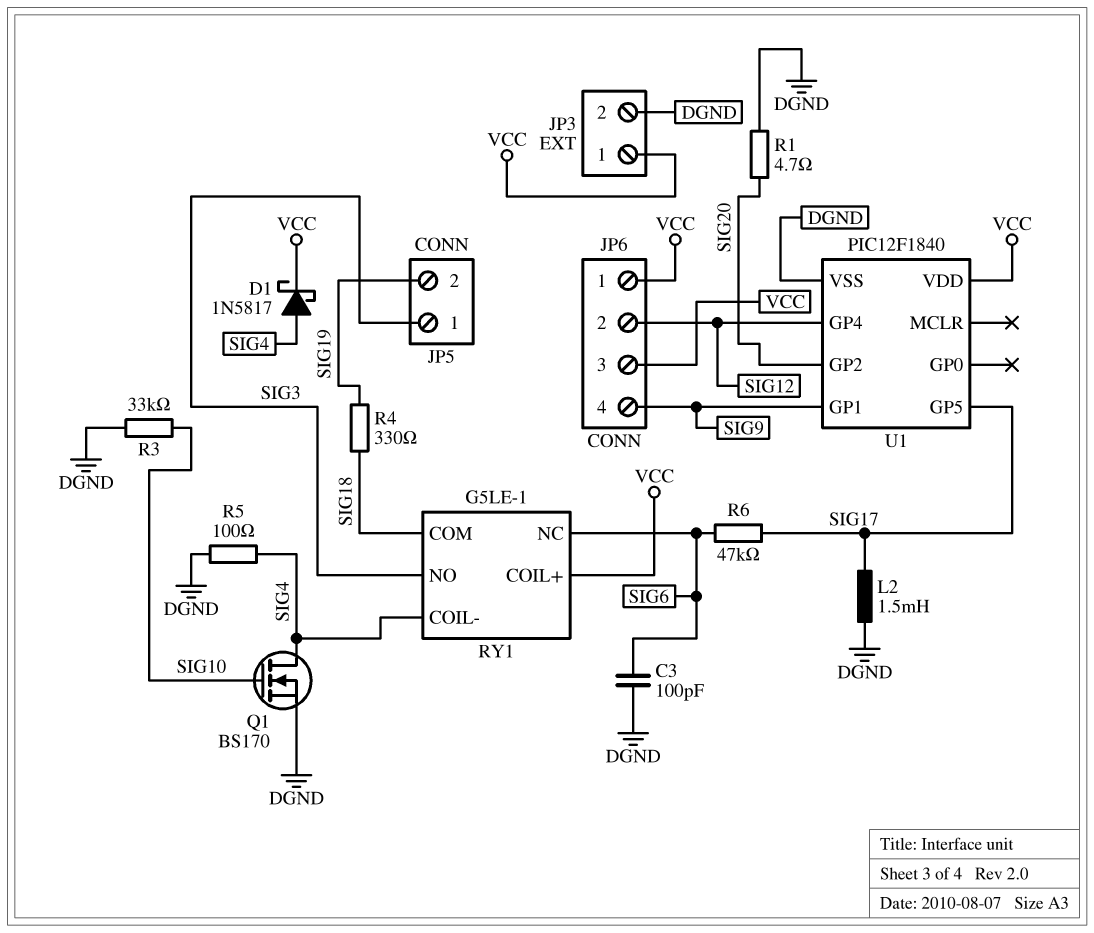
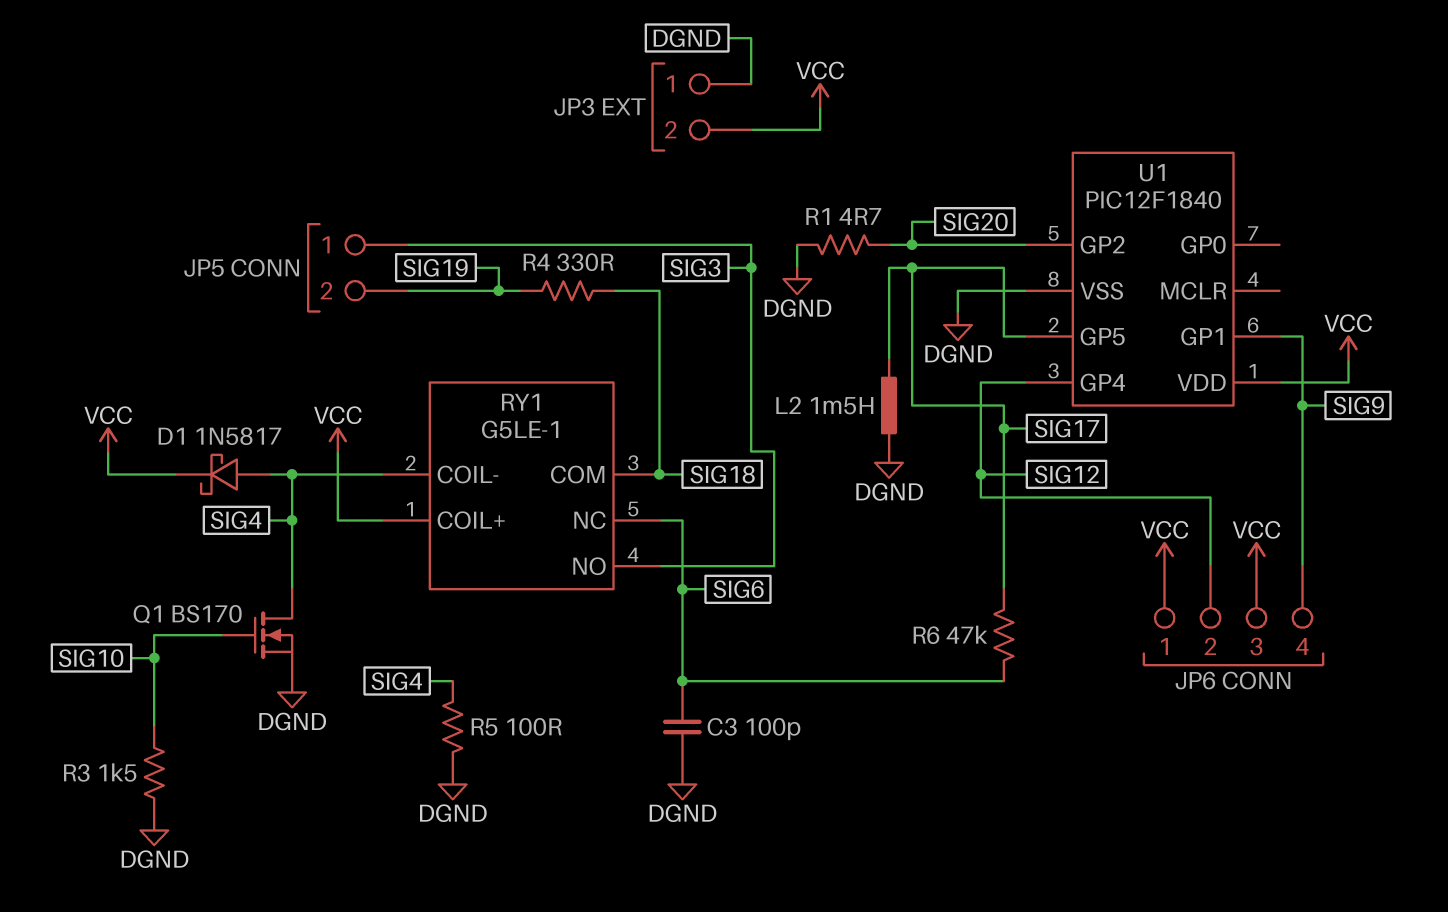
JP3 pin 1: VCC -> DGND
JP3 pin 2: DGND -> VCC
R3: 33k (DGND, SIG10) -> 1.5k (DGND, SIG10)

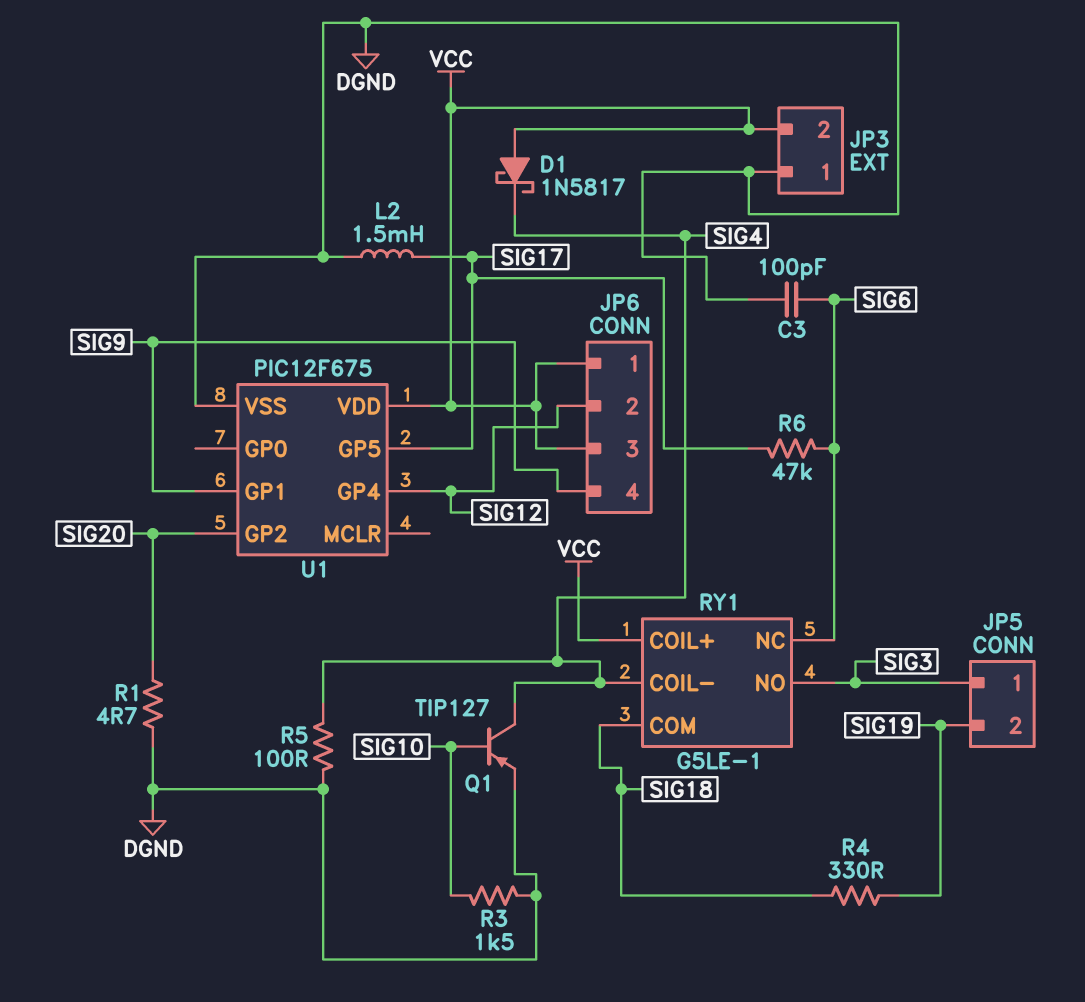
D1: schottky 1N5817 (A SIG4, K VCC) -> schottky 1N5817 (A VCC, K SIG4)
Q1: NMOS BS170 (G SIG10, D SIG4, S DGND) -> PNP TIP127 (B SIG10, C SIG4, E DGND)
U1: PIC12F1840 -> PIC12F675

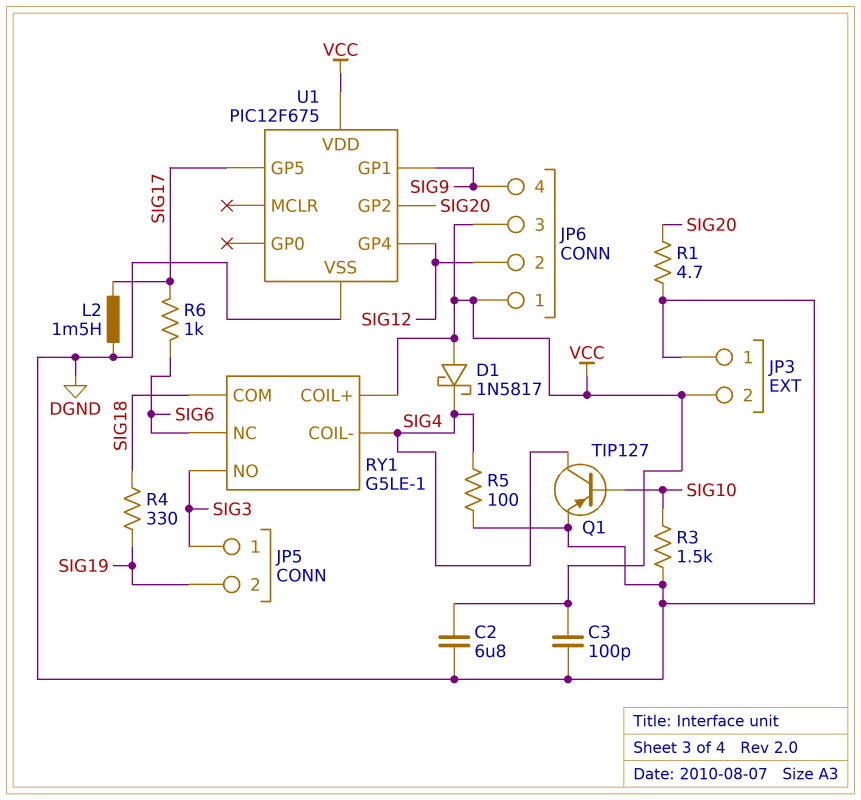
C2: none -> 6.8uF (DGND, VCC)
C3: 100pF (DGND, SIG6) -> 100pF (DGND, VCC)
R6: 47k (SIG6, SIG17) -> 1k (SIG6, SIG17)

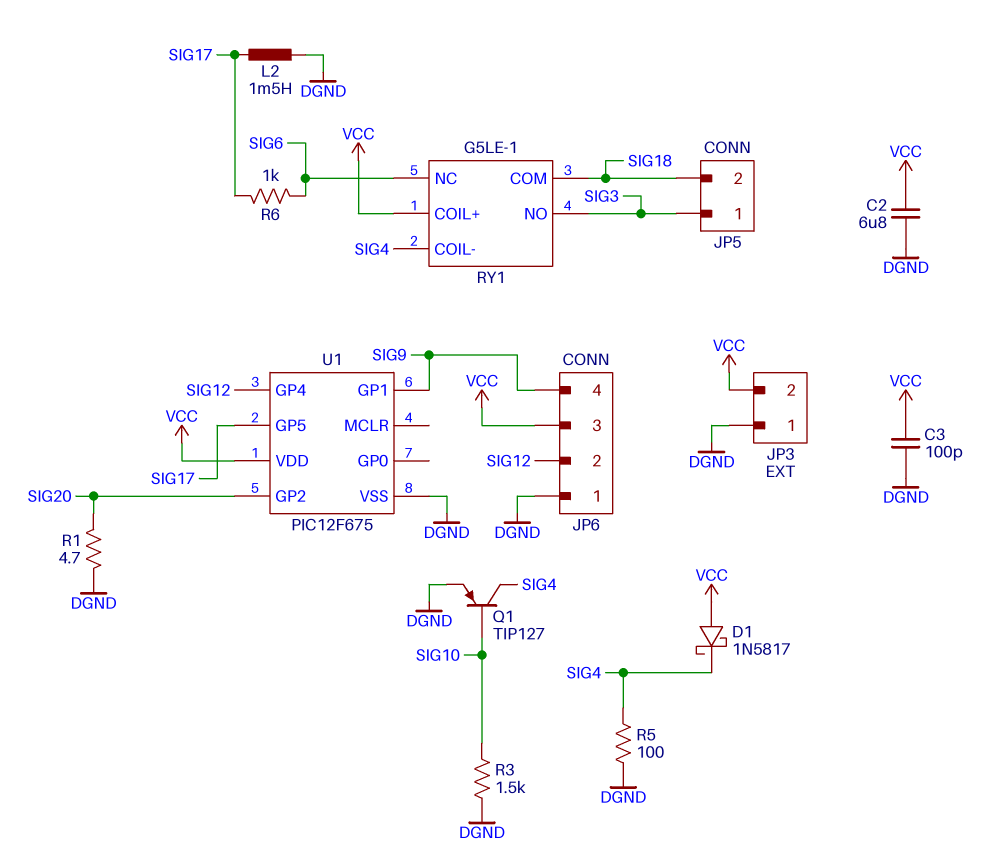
JP5 pin 2: SIG19 -> SIG18
JP6 pin 1: VCC -> DGND
R4: 330 (SIG18, SIG19) -> none

